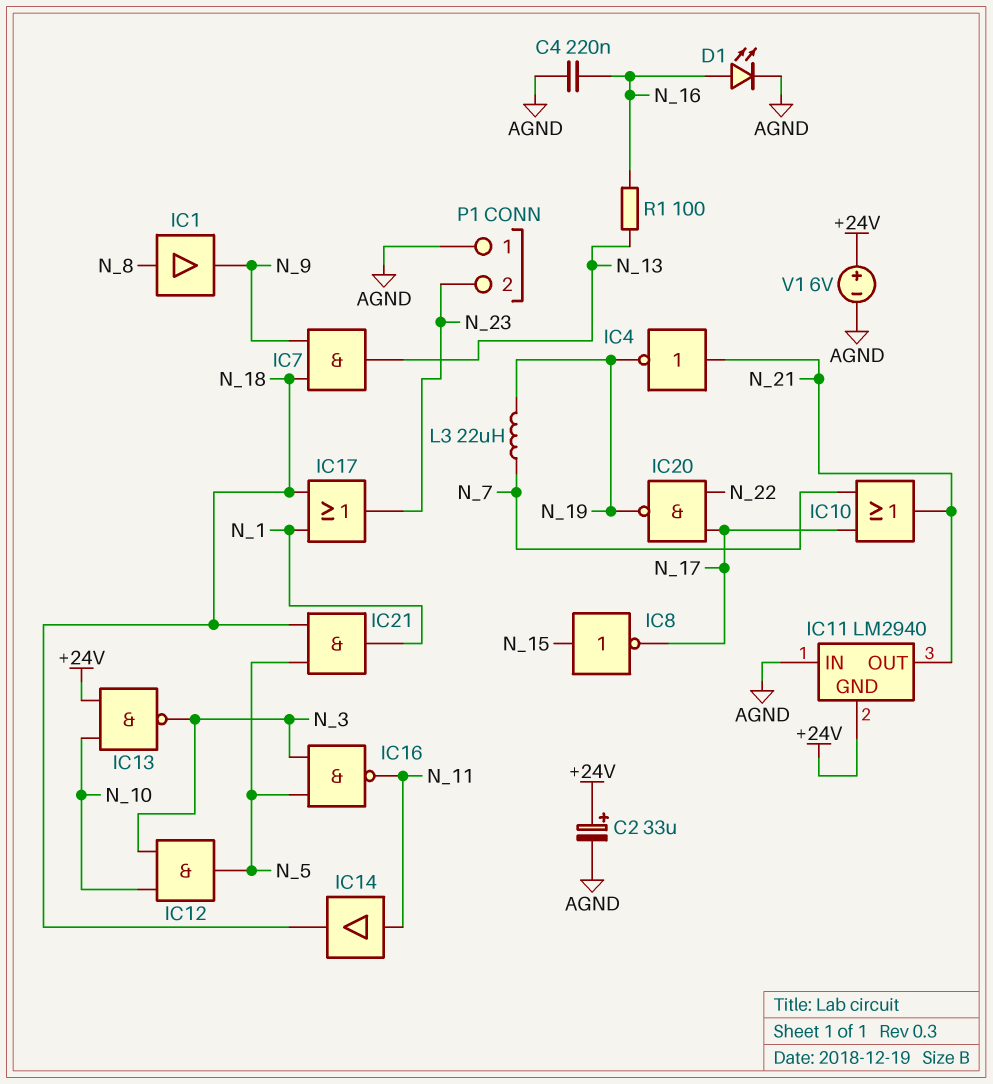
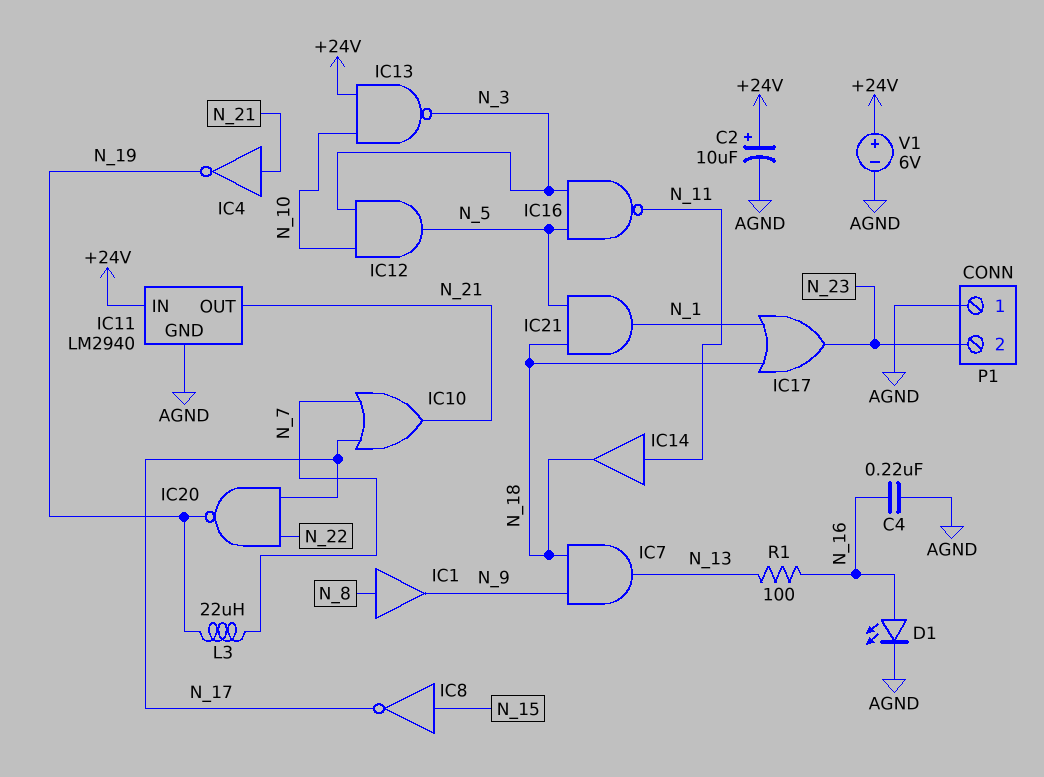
C2: 33uF (plus +24V, minus AGND) -> 10uF (plus +24V, minus AGND)
IC11 pin GND: +24V -> AGND
IC11 pin IN: AGND -> +24V

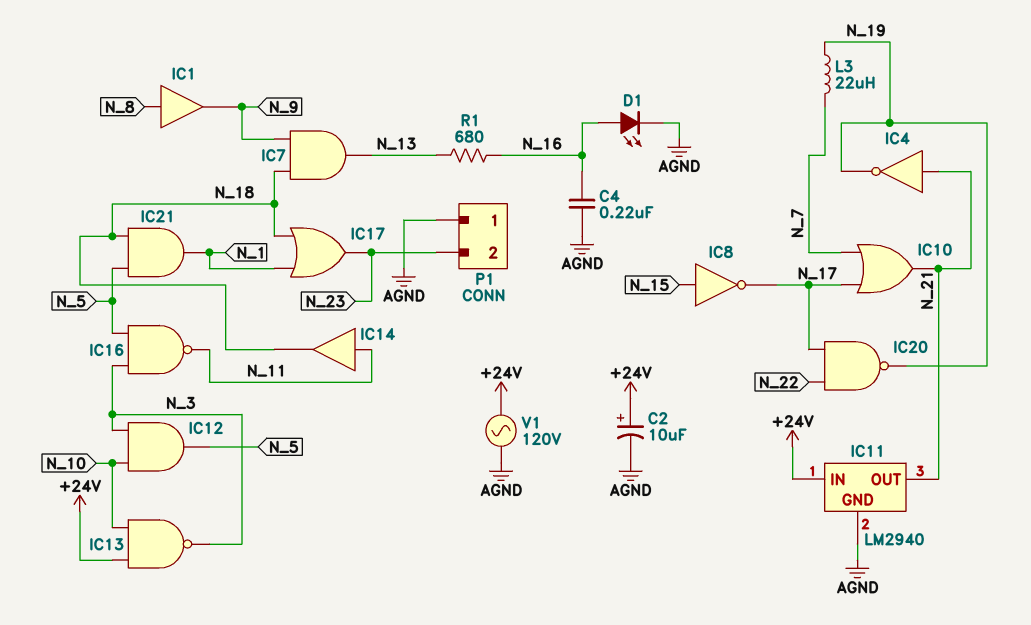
R1: 100 (N_13, N_16) -> 680 (N_13, N_16)
V1: 6V (plus +24V, minus AGND) -> AC 120V (+24V, AGND)

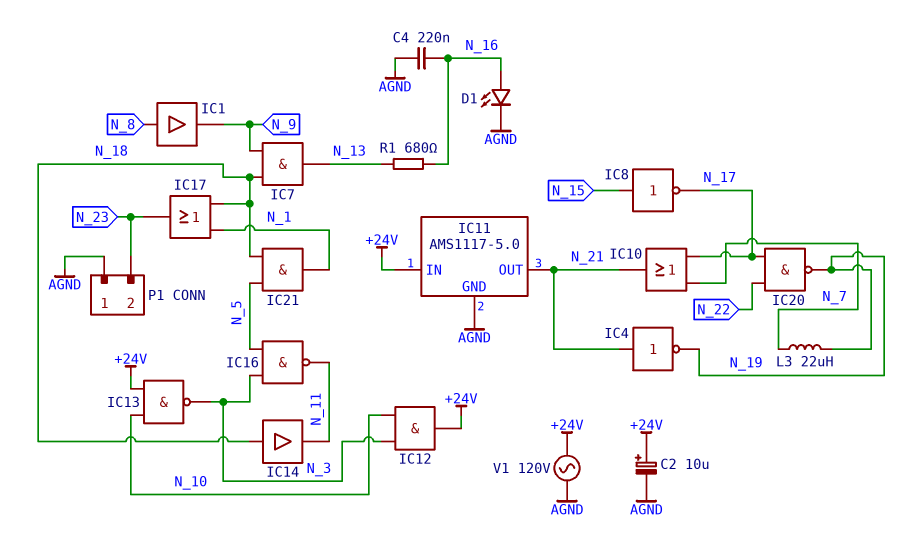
IC11: LM2940 -> AMS1117-5.0
IC12: AND (in N_3, in N_10, out N_5) -> AND (in N_3, in N_10, out +24V)
IC14: buffer (in N_11, out N_18) -> buffer (in N_18, out N_11)

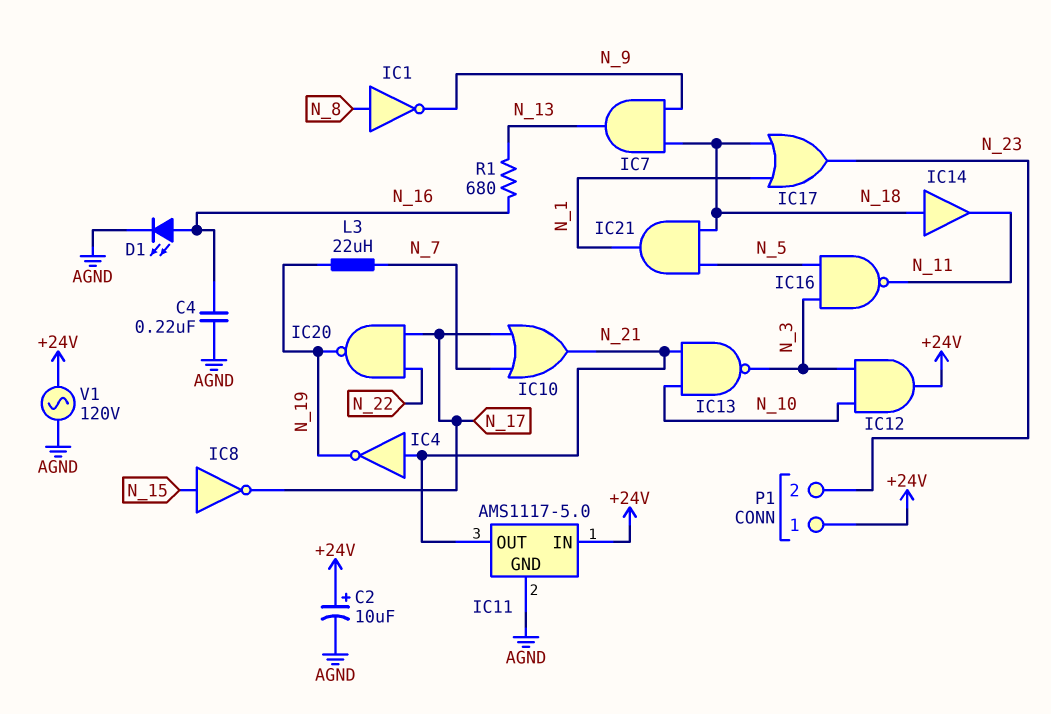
IC1: buffer (in N_8, out N_9) -> NOT (in N_8, out N_9)
IC13: NAND (in +24V, in N_10, out N_3) -> NAND (in N_10, in N_21, out N_3)
P1 pin 1: AGND -> +24V

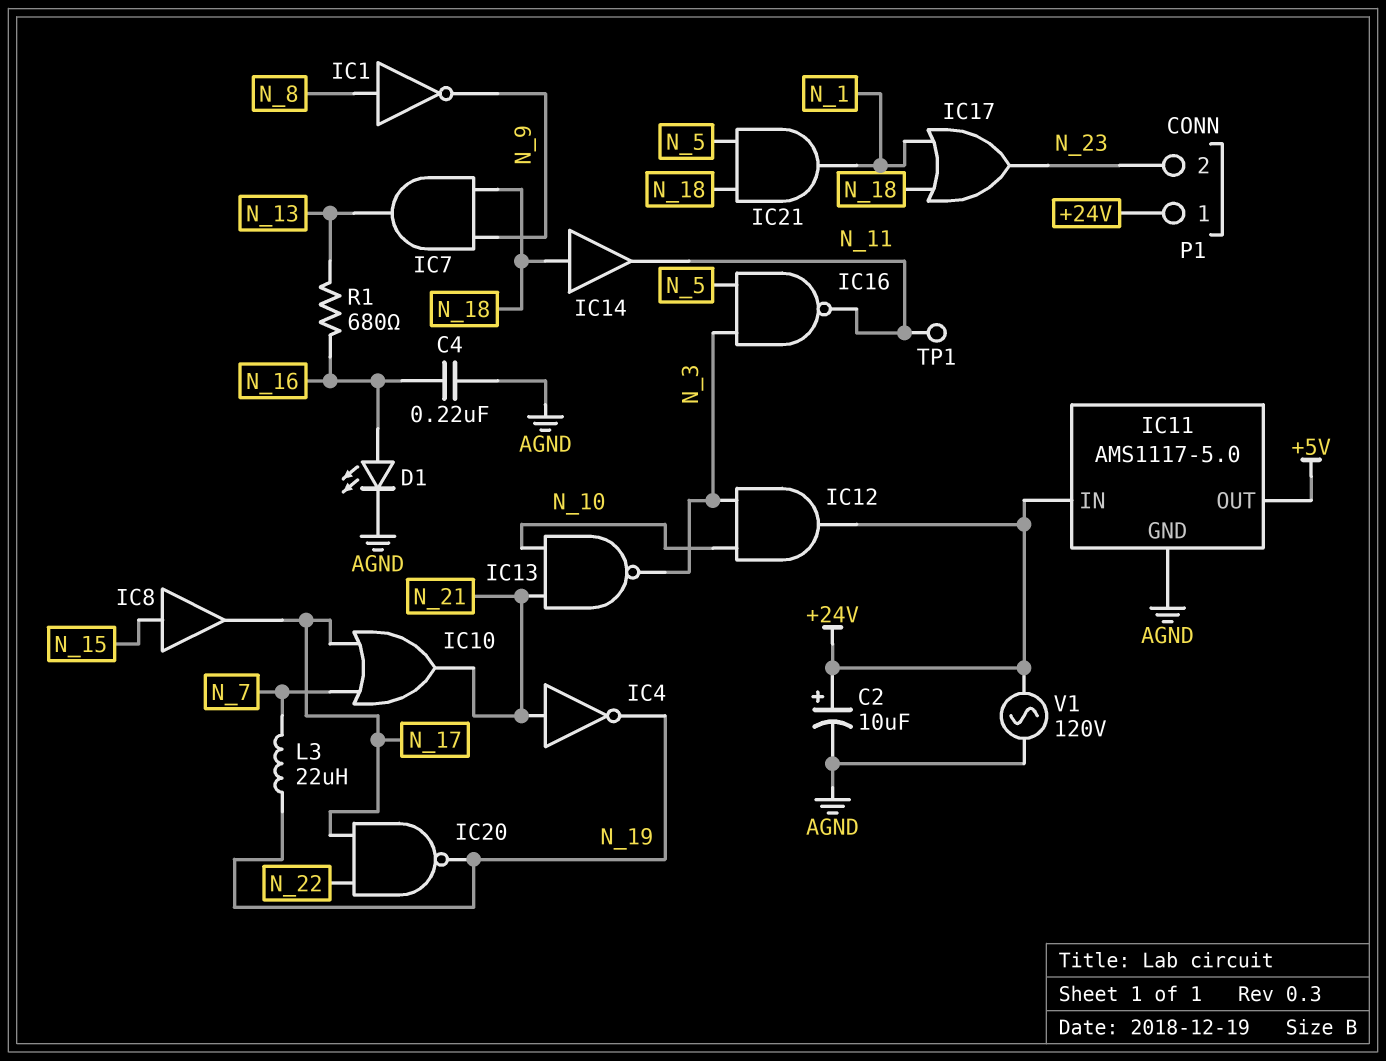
IC8: NOT (in N_15, out N_17) -> buffer (in N_15, out N_17)
IC11 pin OUT: N_21 -> +5V
TP1: none -> test point (N_11)

